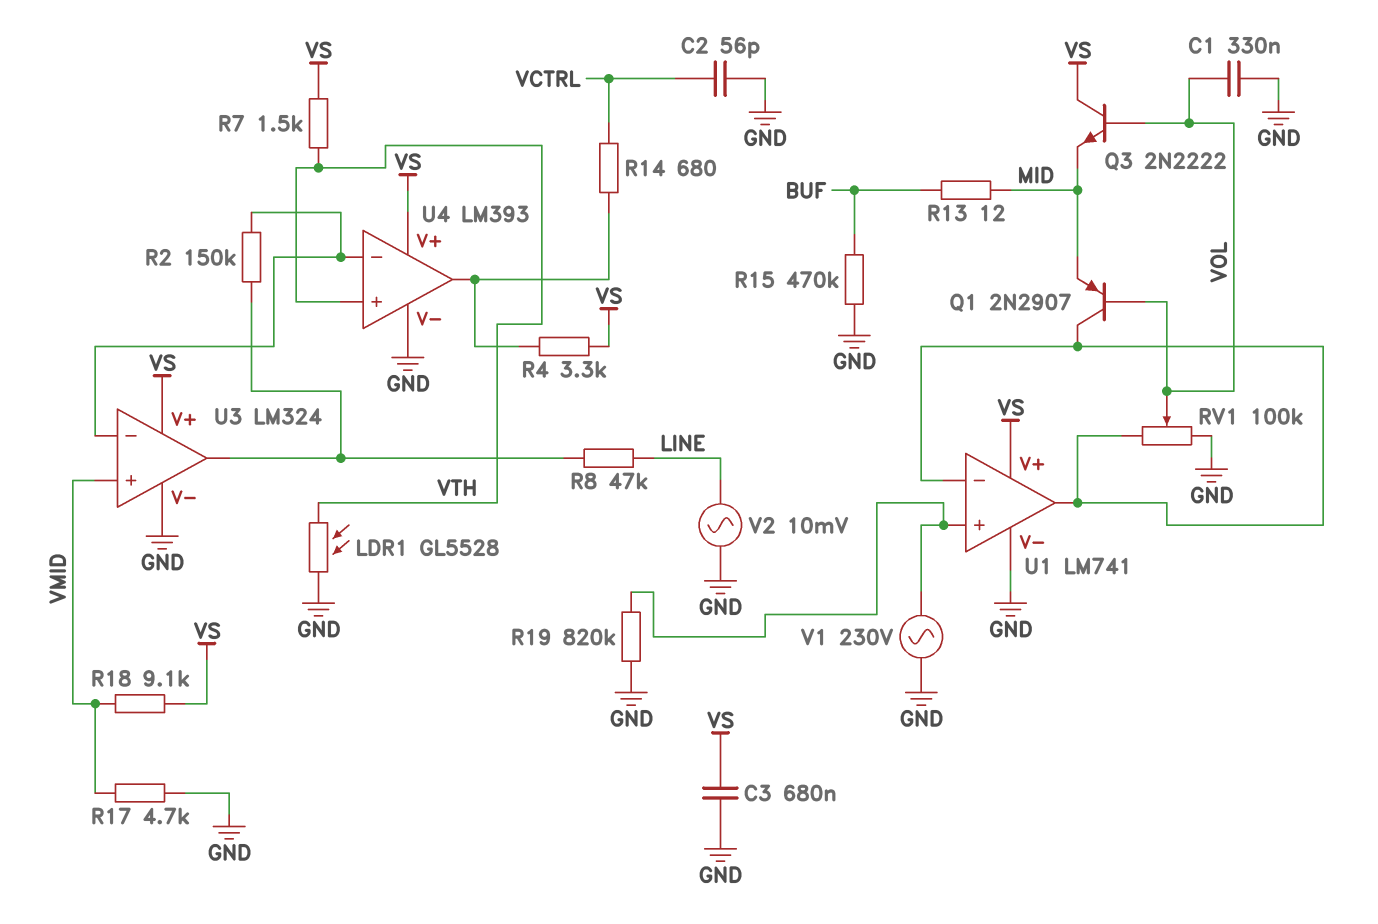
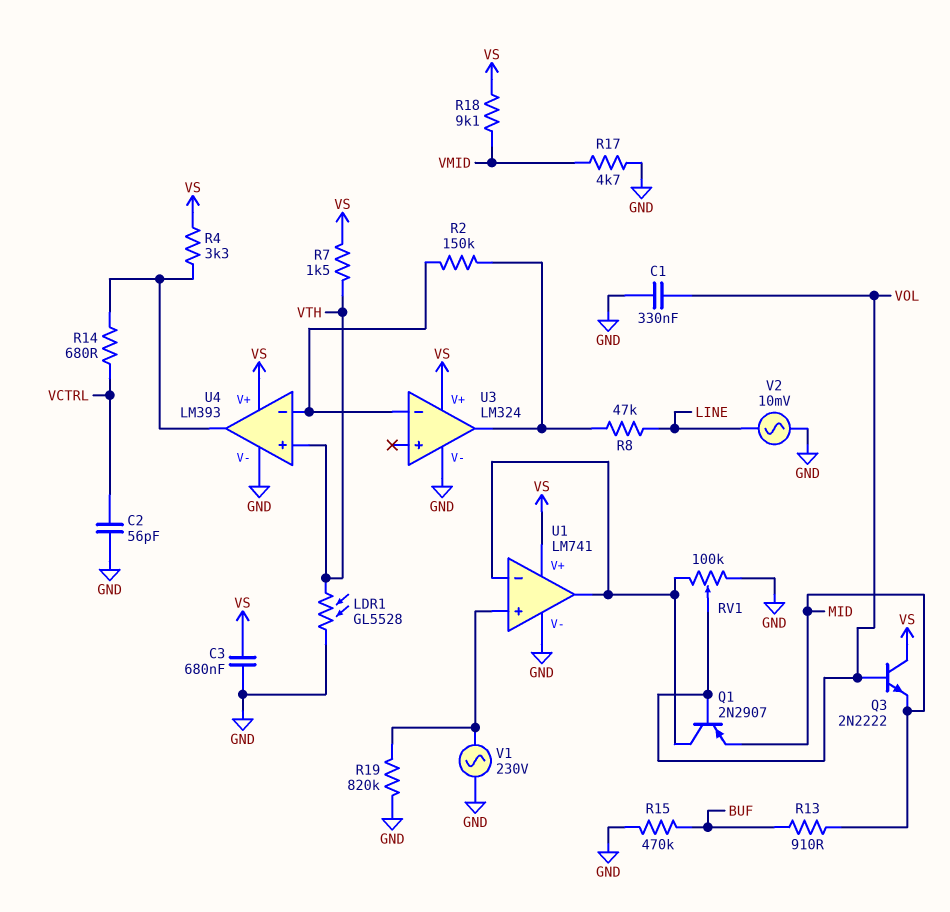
R13: 12 (BUF, MID) -> 910 (BUF, MID)
U3 pin in+: VMID -> none

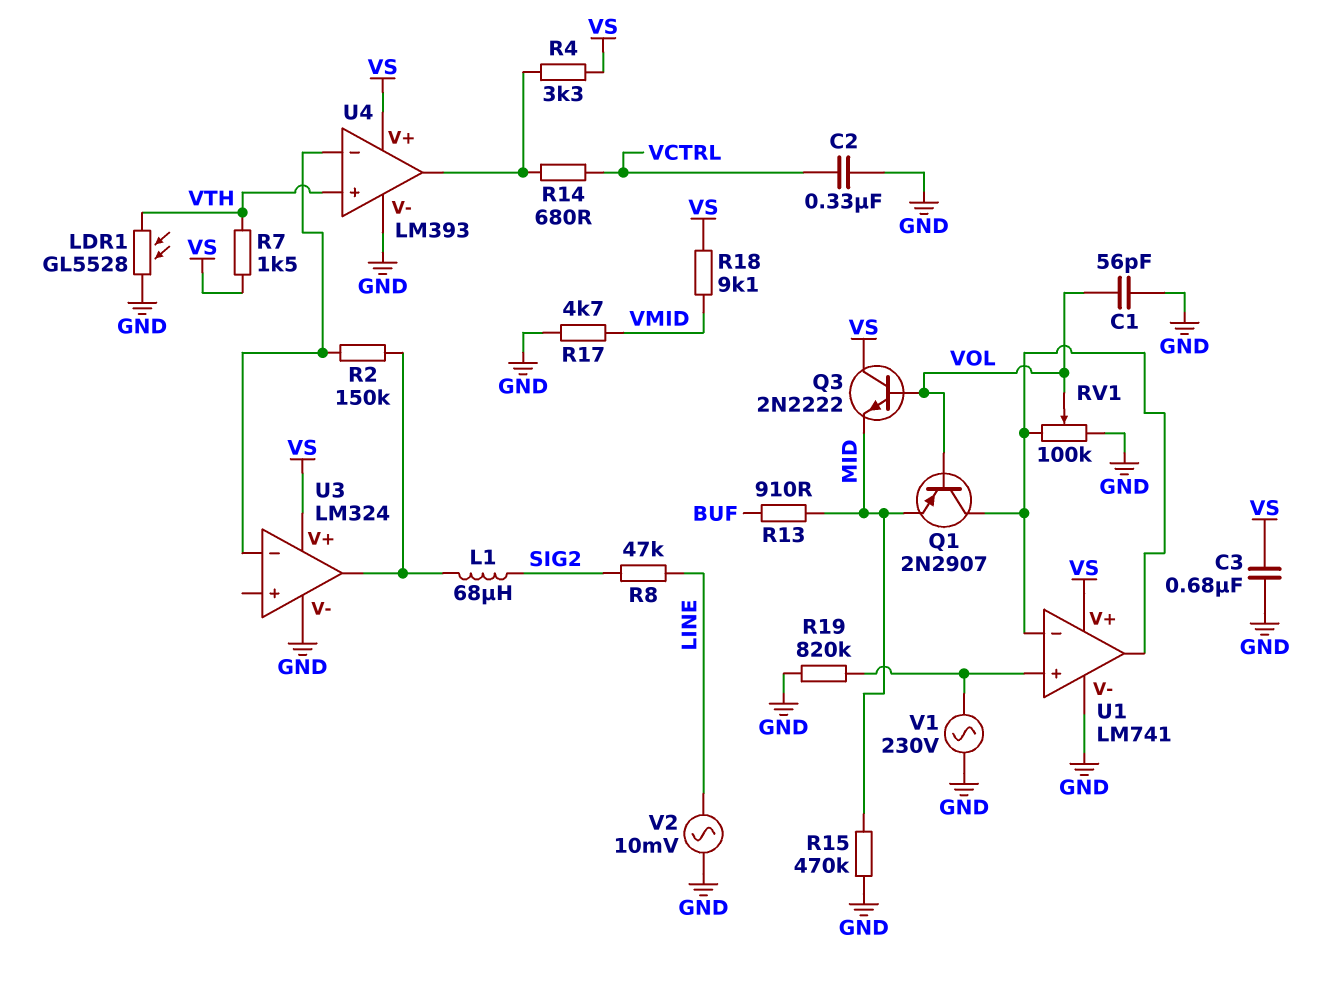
C1: 330nF (GND, VOL) -> 56pF (GND, VOL)
C2: 56pF (GND, VCTRL) -> 330nF (GND, VCTRL)
L1: none -> 68uH (SIG2, U3/out)
R8: 47k (LINE, U3/out) -> 47k (LINE, SIG2)
R15: 470k (BUF, GND) -> 470k (GND, MID)

